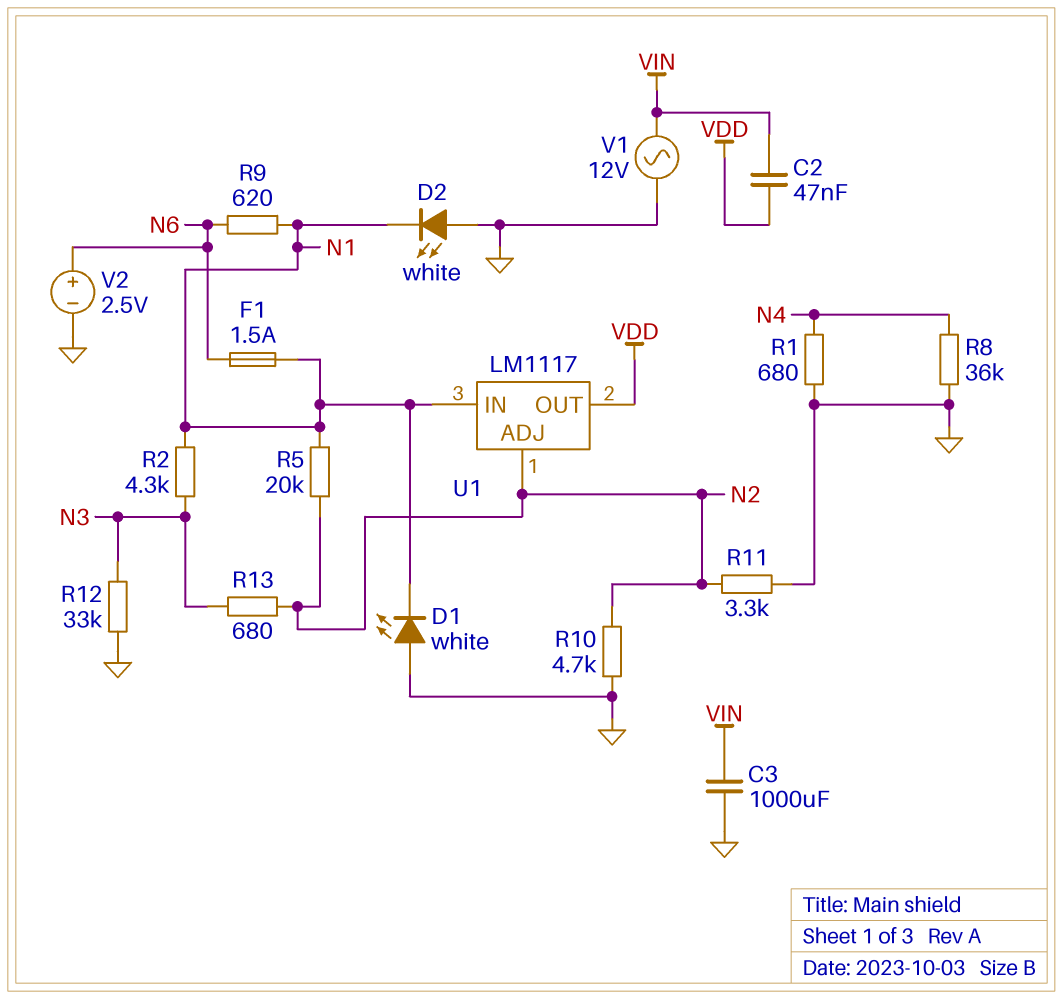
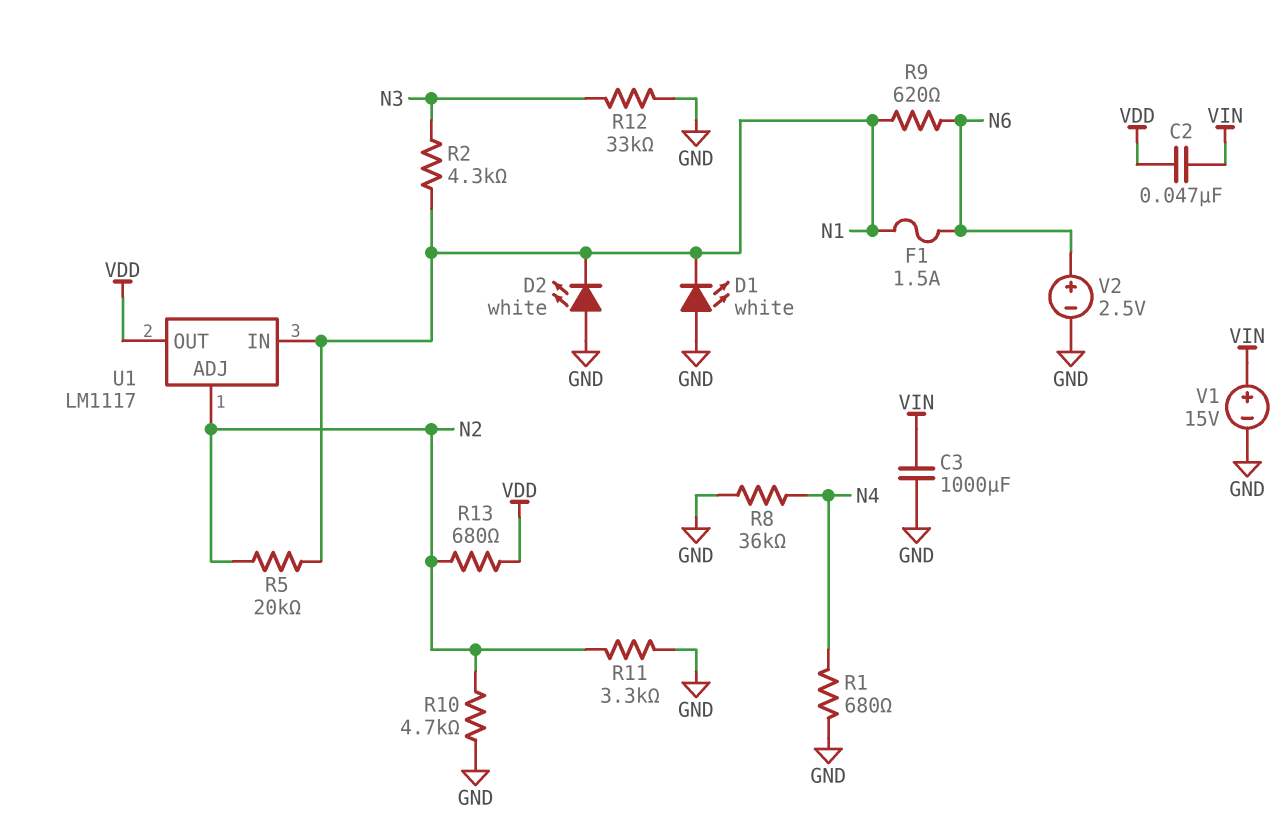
R13: 680 (N2, N3) -> 680 (N2, VDD)
V1: AC 12V (GND, VIN) -> 15V (plus VIN, minus GND)

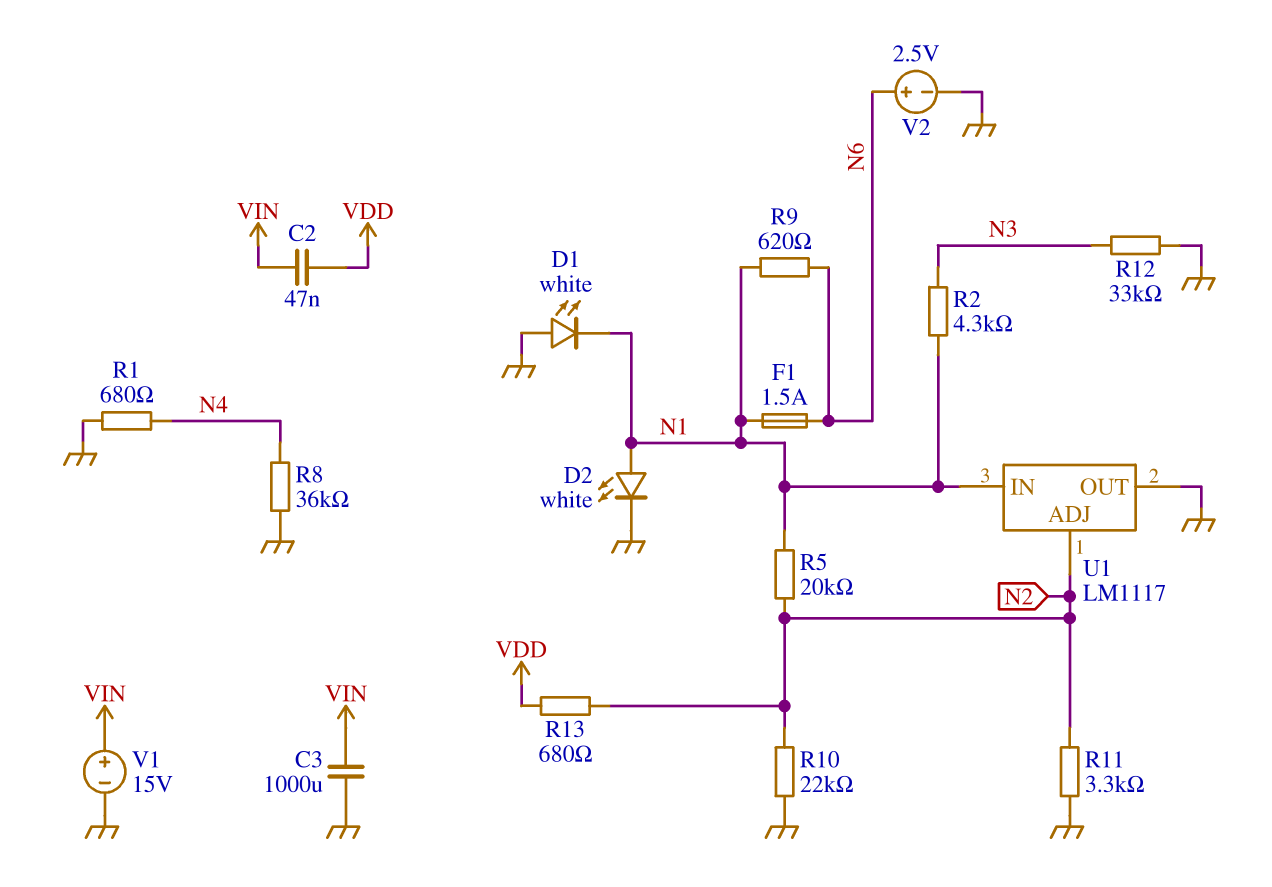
D2: LED white (A GND, K N1) -> LED white (A N1, K GND)
R10: 4.7k (GND, N2) -> 22k (GND, N2)
U1 pin OUT: VDD -> GND

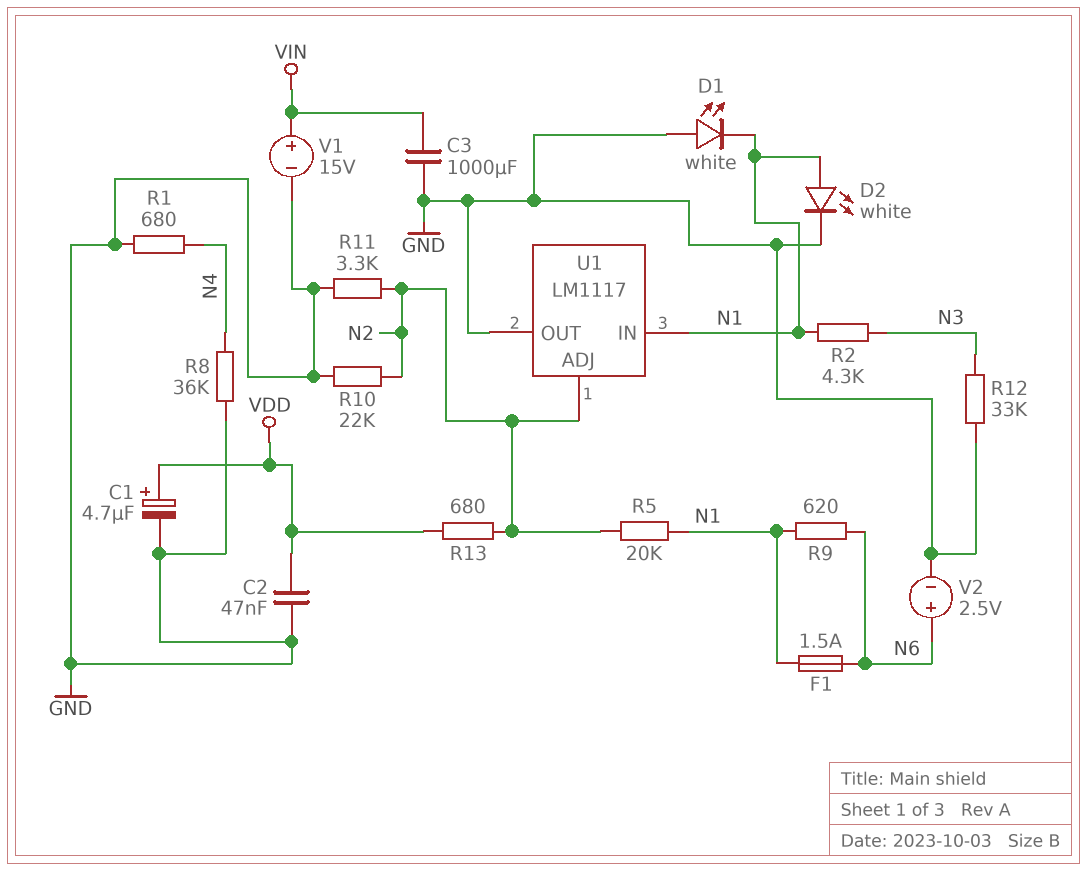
C1: none -> 4.7uF (plus VDD, minus GND)
C2: 47nF (VDD, VIN) -> 47nF (GND, VDD)

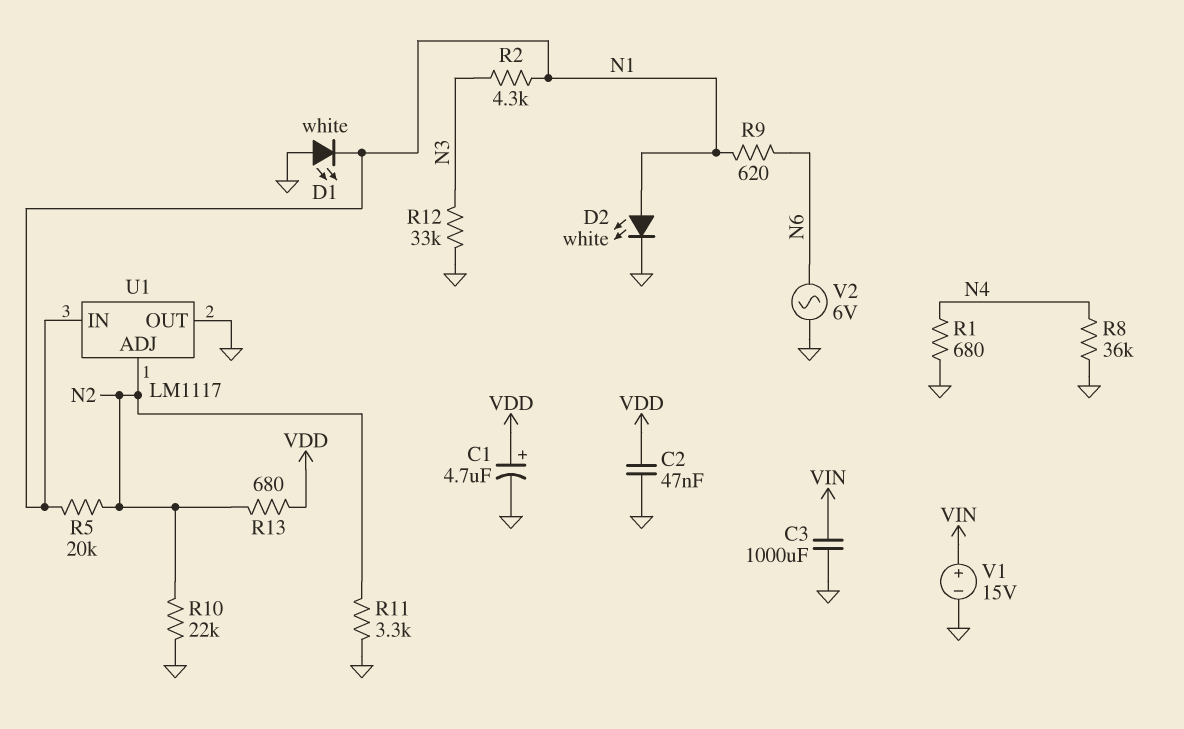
F1: 1.5A (N1, N6) -> none
V2: 2.5V (plus N6, minus GND) -> AC 6V (GND, N6)

